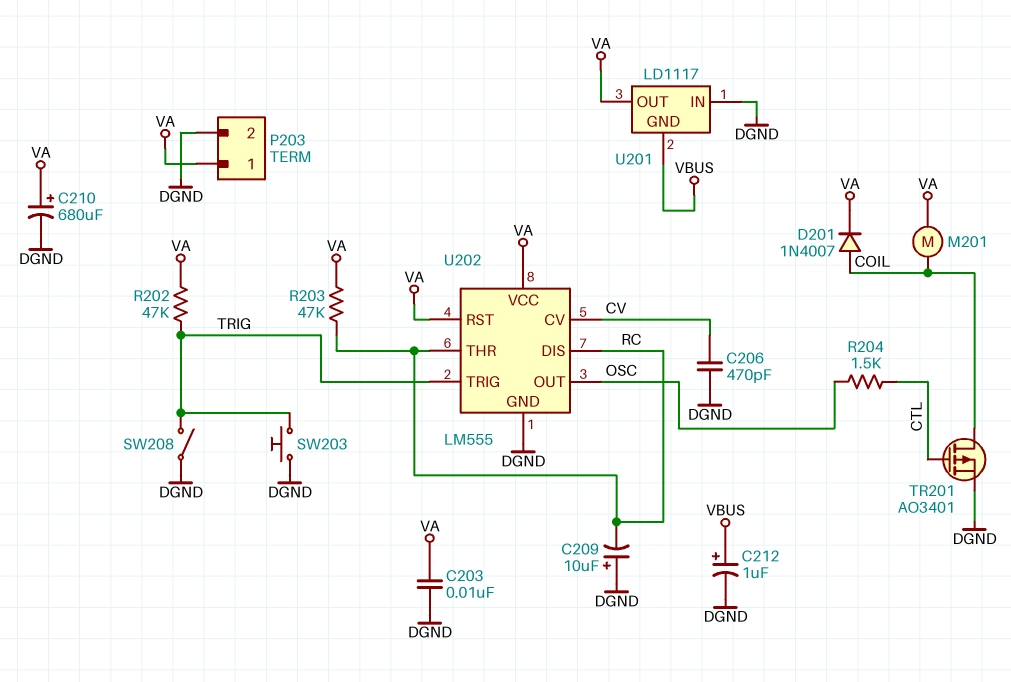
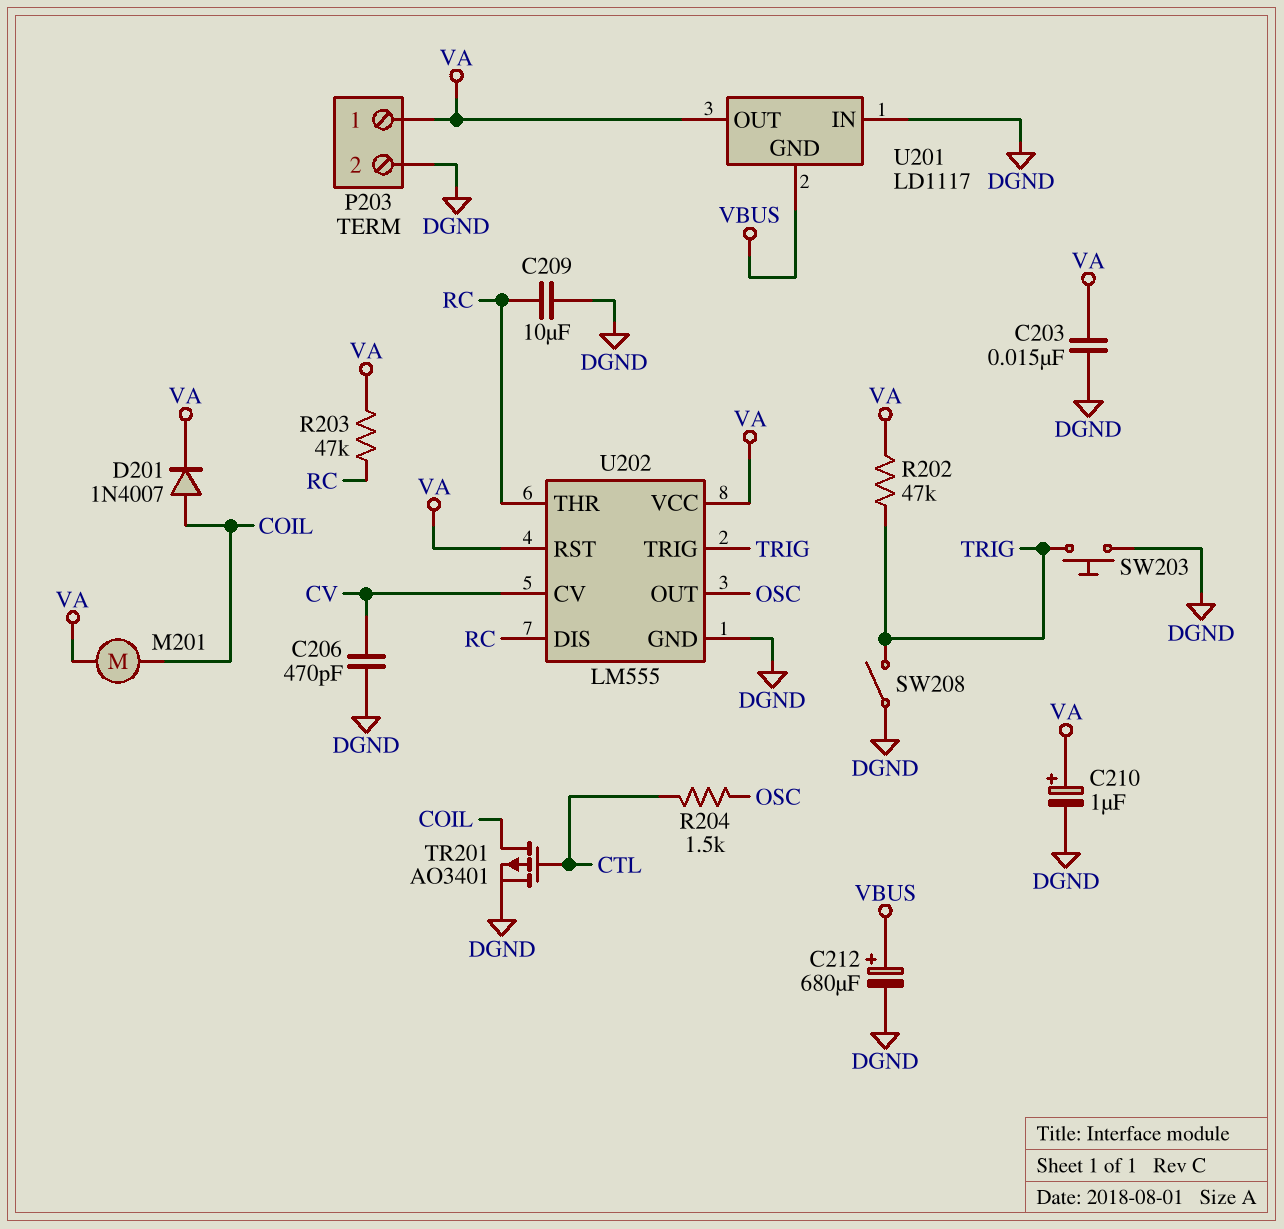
C203: 10nF (DGND, VA) -> 15nF (DGND, VA)
C209: 10uF (plus DGND, minus RC) -> 10uF (DGND, RC)
C210: 680uF (plus VA, minus DGND) -> 1uF (plus VA, minus DGND)
C212: 1uF (plus VBUS, minus DGND) -> 680uF (plus VBUS, minus DGND)

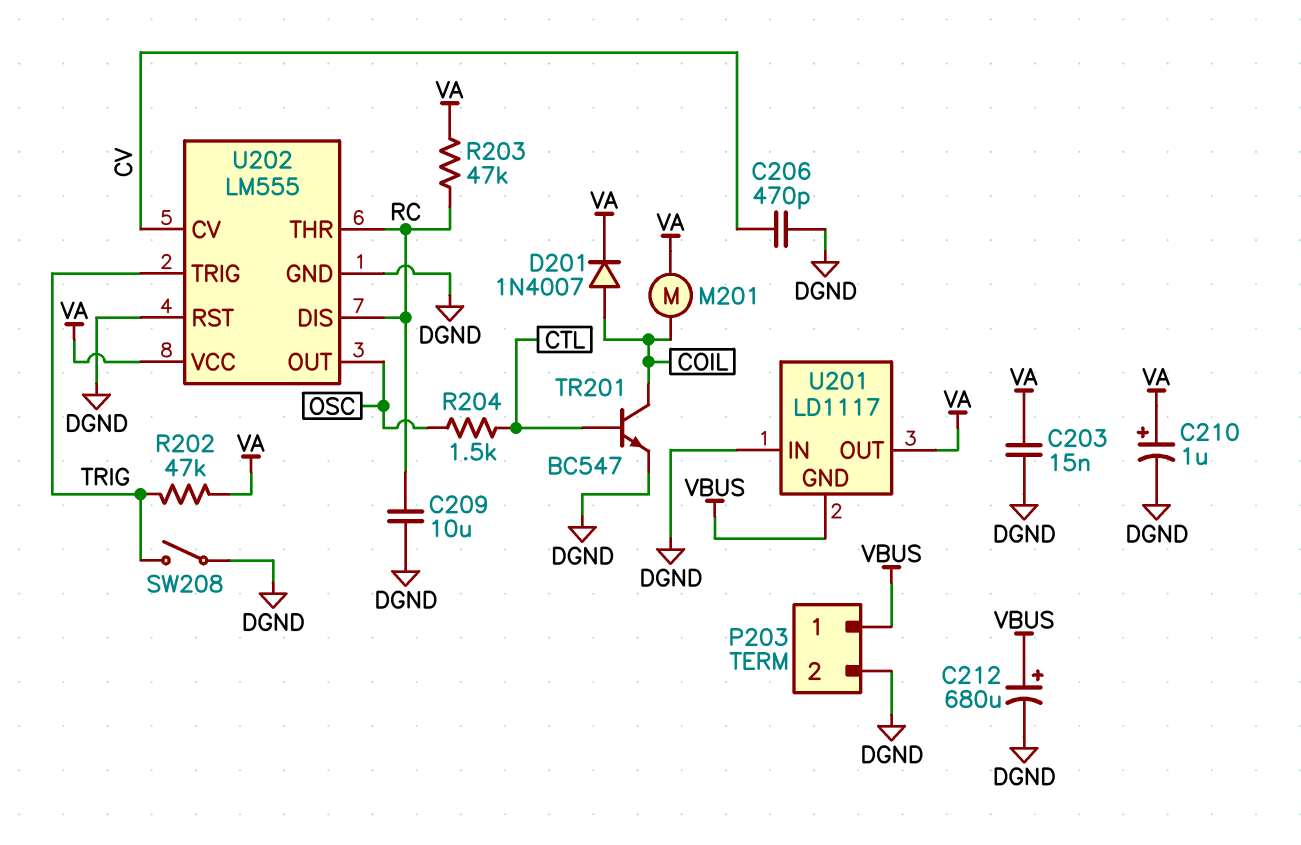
P203 pin 1: VA -> VBUS
SW203: button (DGND, TRIG) -> none
TR201: PMOS AO3401 (G CTL, D COIL, S DGND) -> NPN BC547 (B CTL, C COIL, E DGND)
U202 pin RST: VA -> DGND

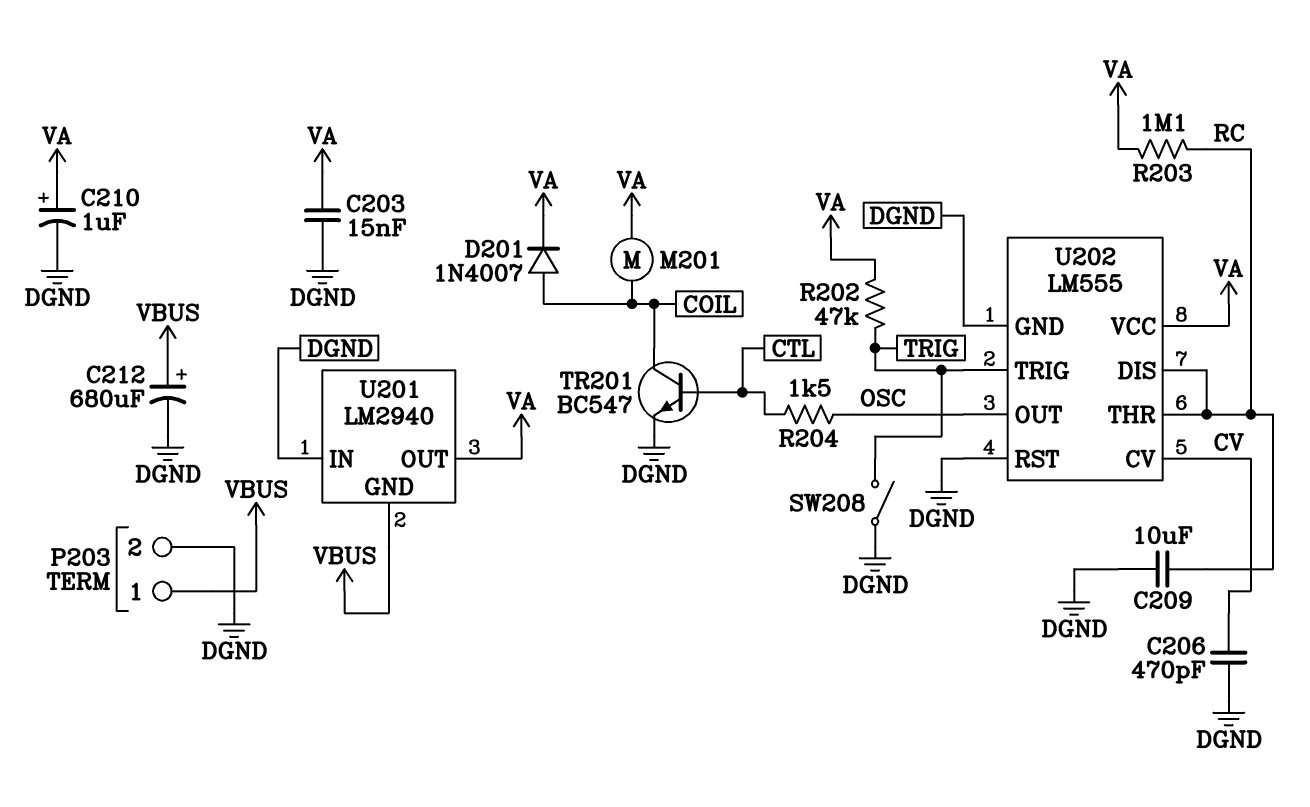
R203: 47k (RC, VA) -> 1.1M (RC, VA)
U201: LD1117 -> LM2940

